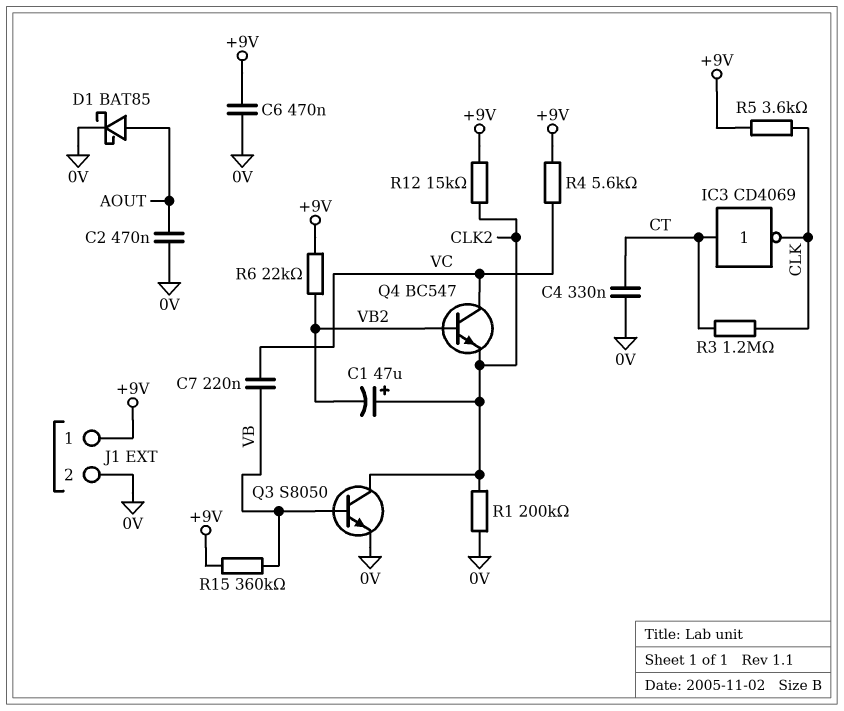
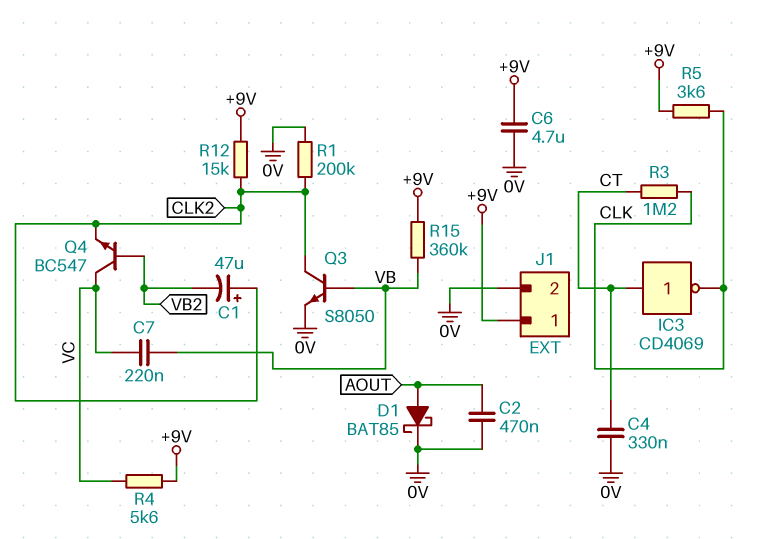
C6: 470nF (+9V, 0V) -> 4.7uF (+9V, 0V)
R6: 22k (+9V, VB2) -> none

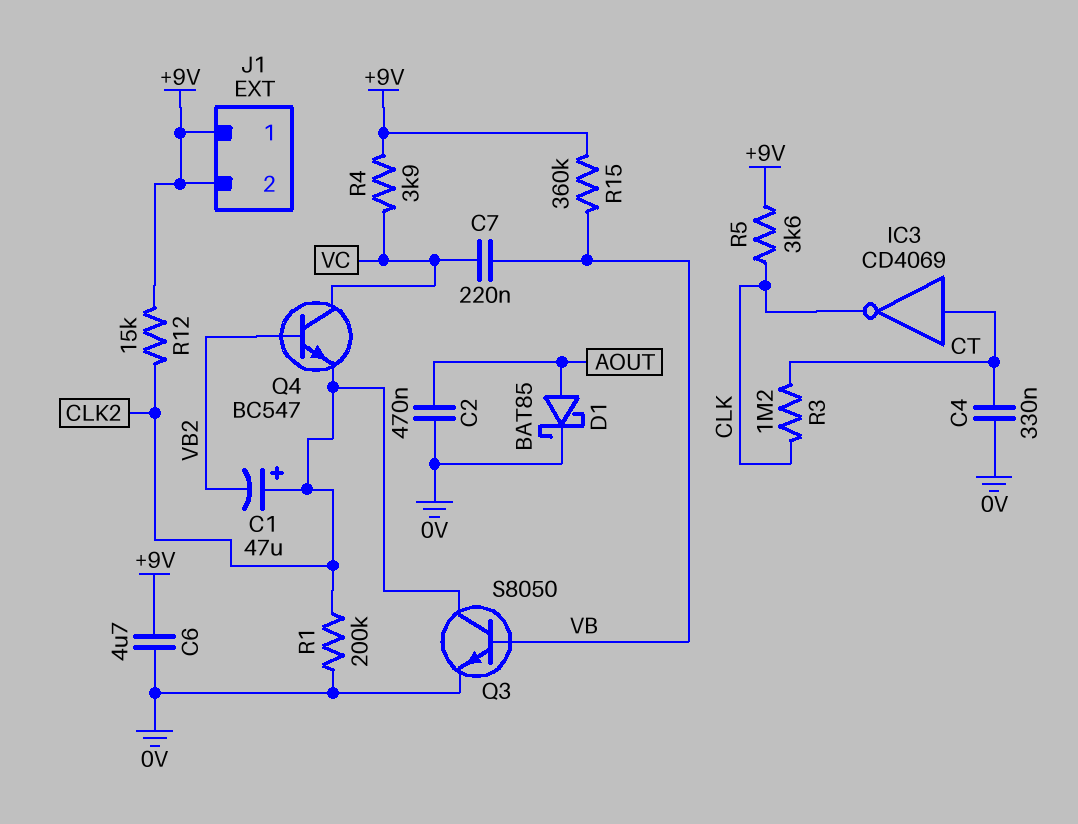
J1 pin 2: 0V -> +9V
R4: 5.6k (+9V, VC) -> 3.9k (+9V, VC)

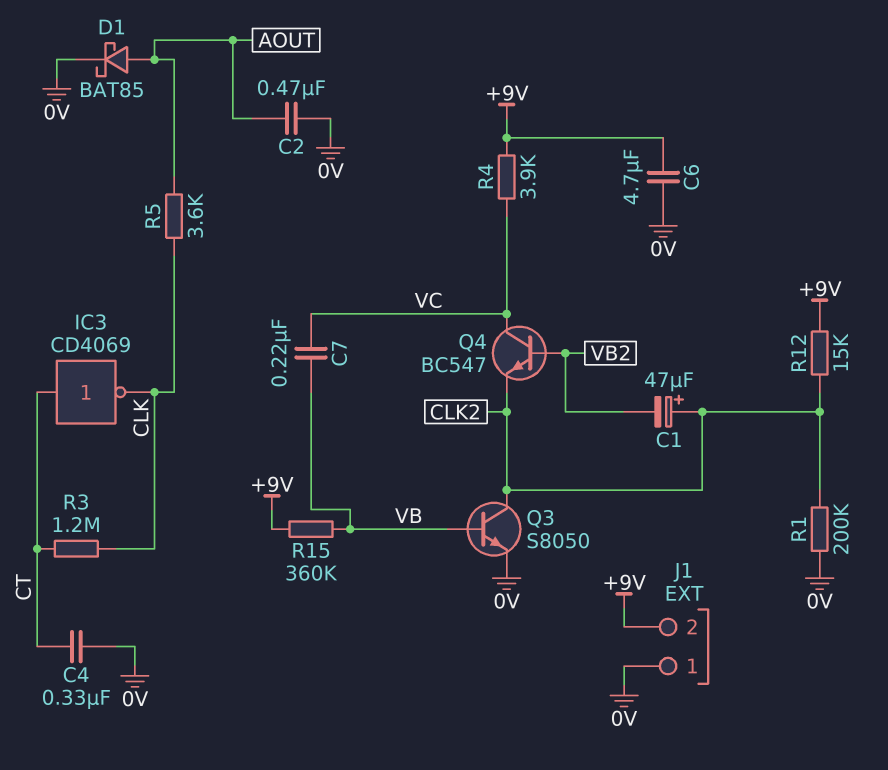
J1 pin 1: +9V -> 0V
R5: 3.6k (+9V, CLK) -> 3.6k (AOUT, CLK)

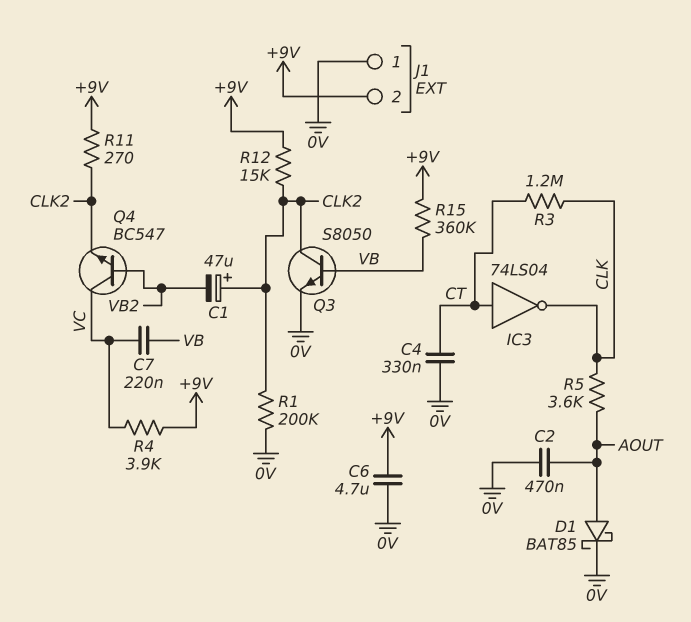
IC3: NOT CD4069 (in CT, out CLK) -> NOT 74LS04 (in CT, out CLK)
R11: none -> 270 (+9V, CLK2)

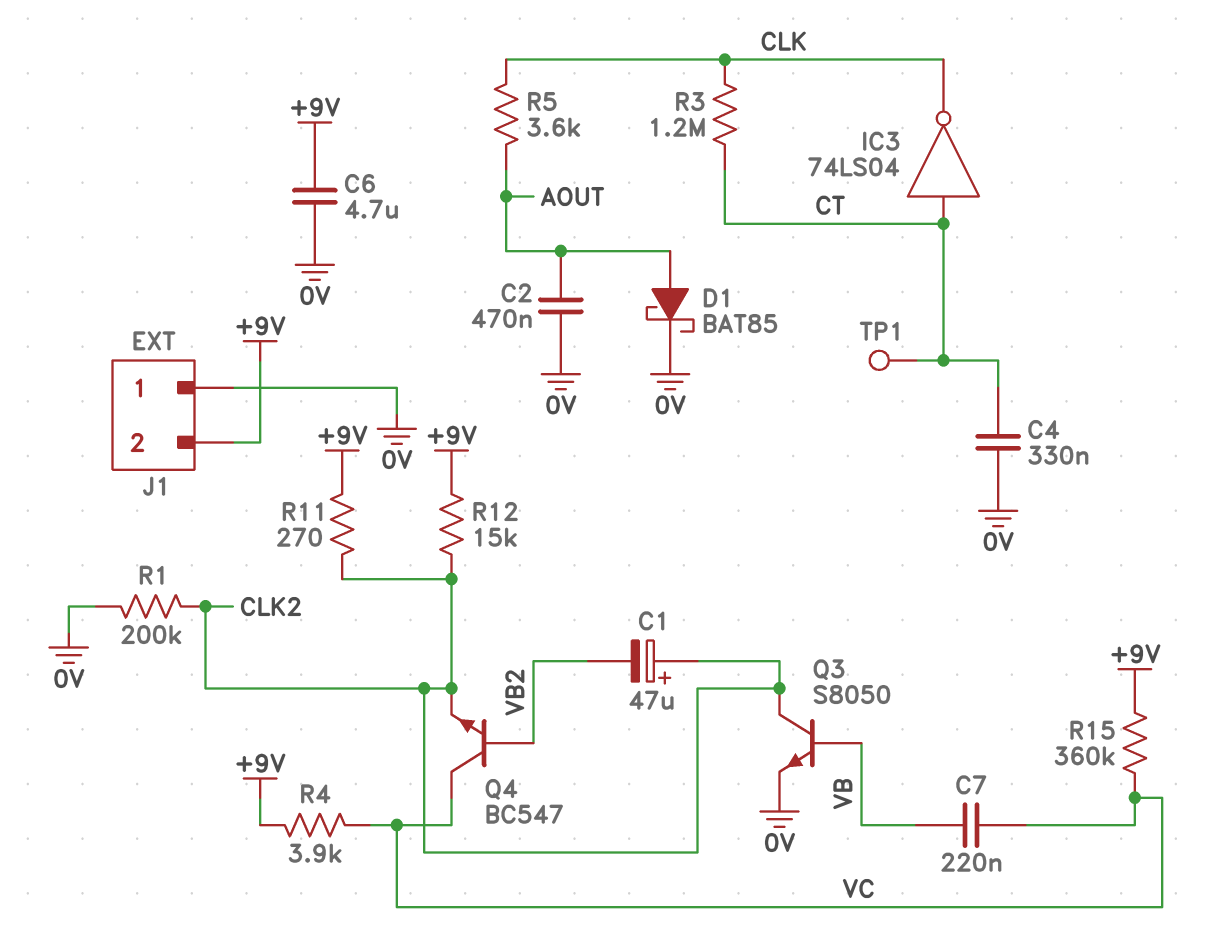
R15: 360k (+9V, VB) -> 360k (+9V, VC)
TP1: none -> test point (CT)

